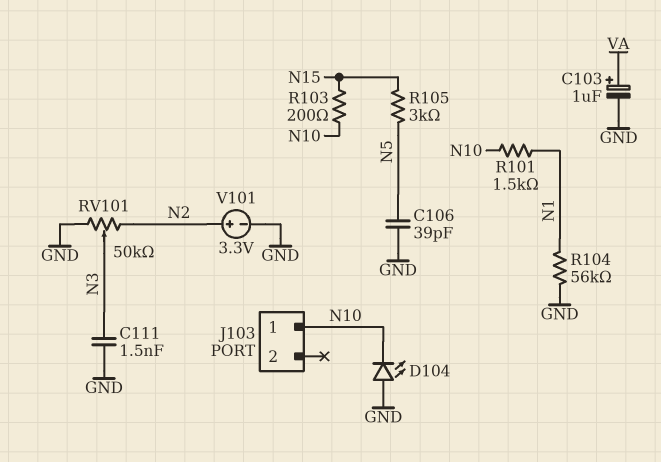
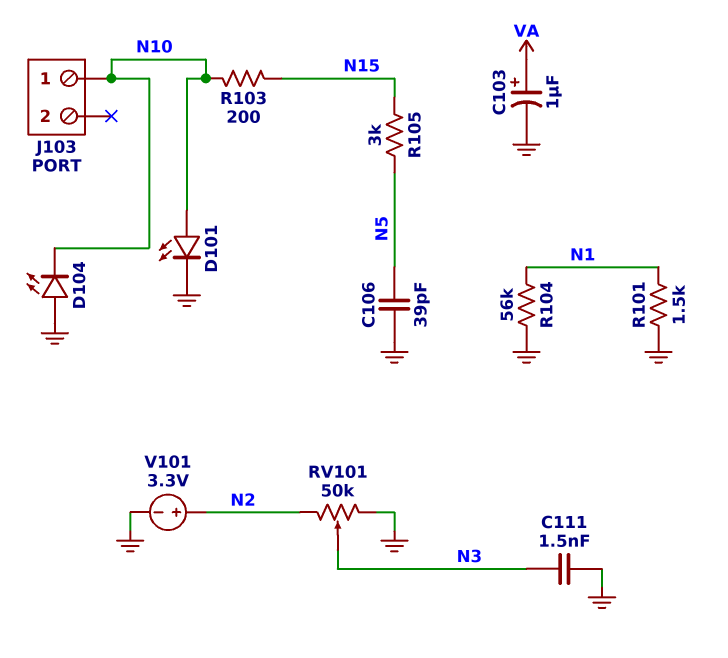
D101: none -> LED (A N10, K GND)
R101: 1.5k (N1, N10) -> 1.5k (GND, N1)

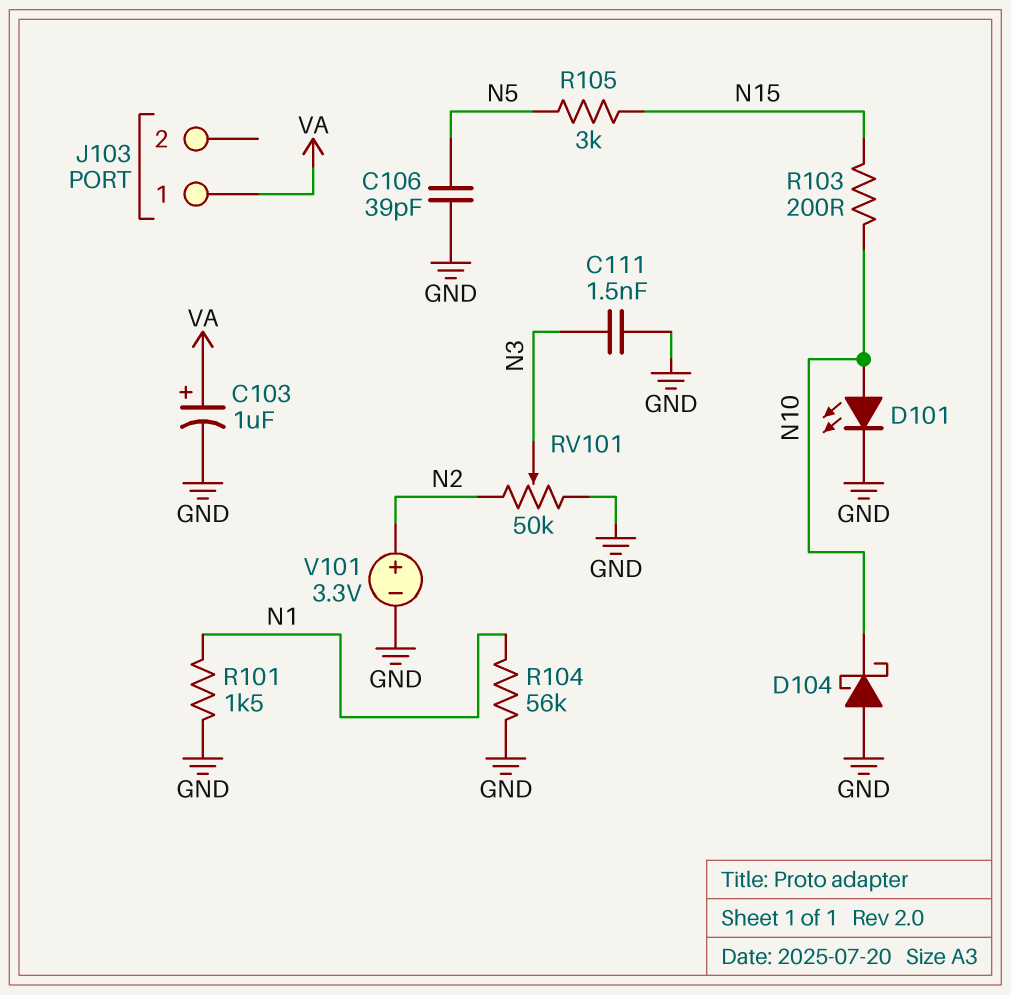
D104: LED (A GND, K N10) -> schottky (A GND, K N10)
J103 pin 1: N10 -> VA

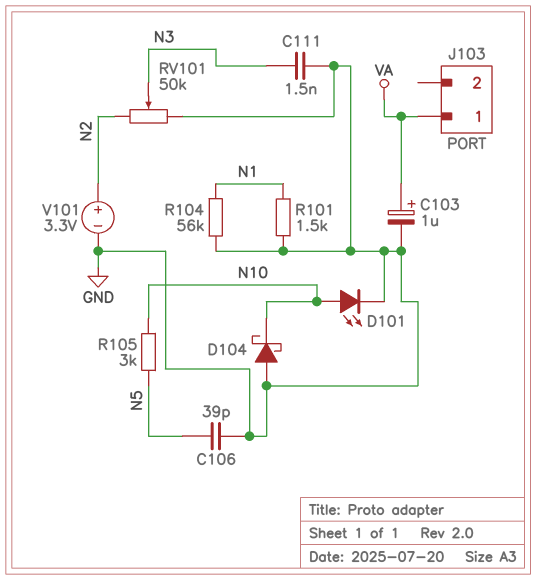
R103: 200 (N10, N15) -> none
R105: 3k (N5, N15) -> 3k (N5, N10)

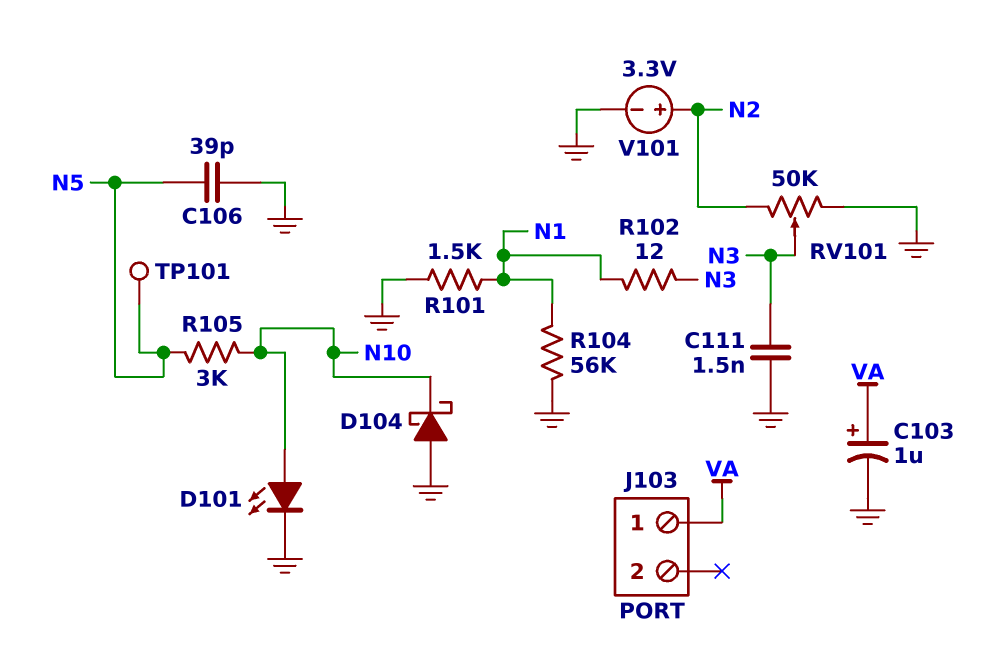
R102: none -> 12 (N1, N3)
TP101: none -> test point (N5)

